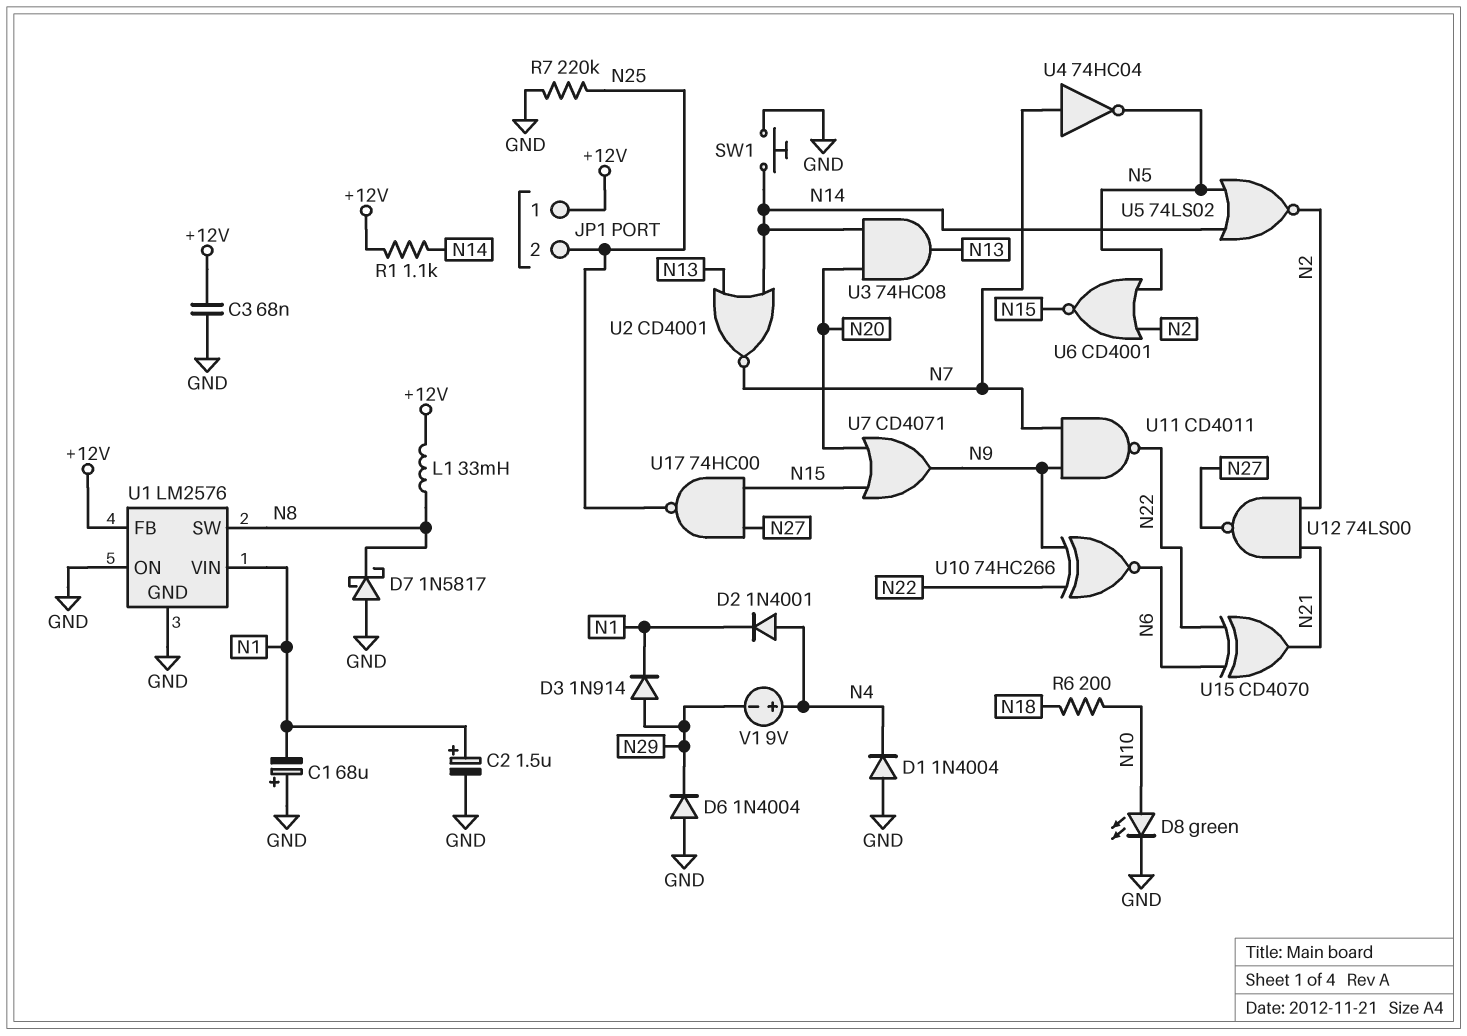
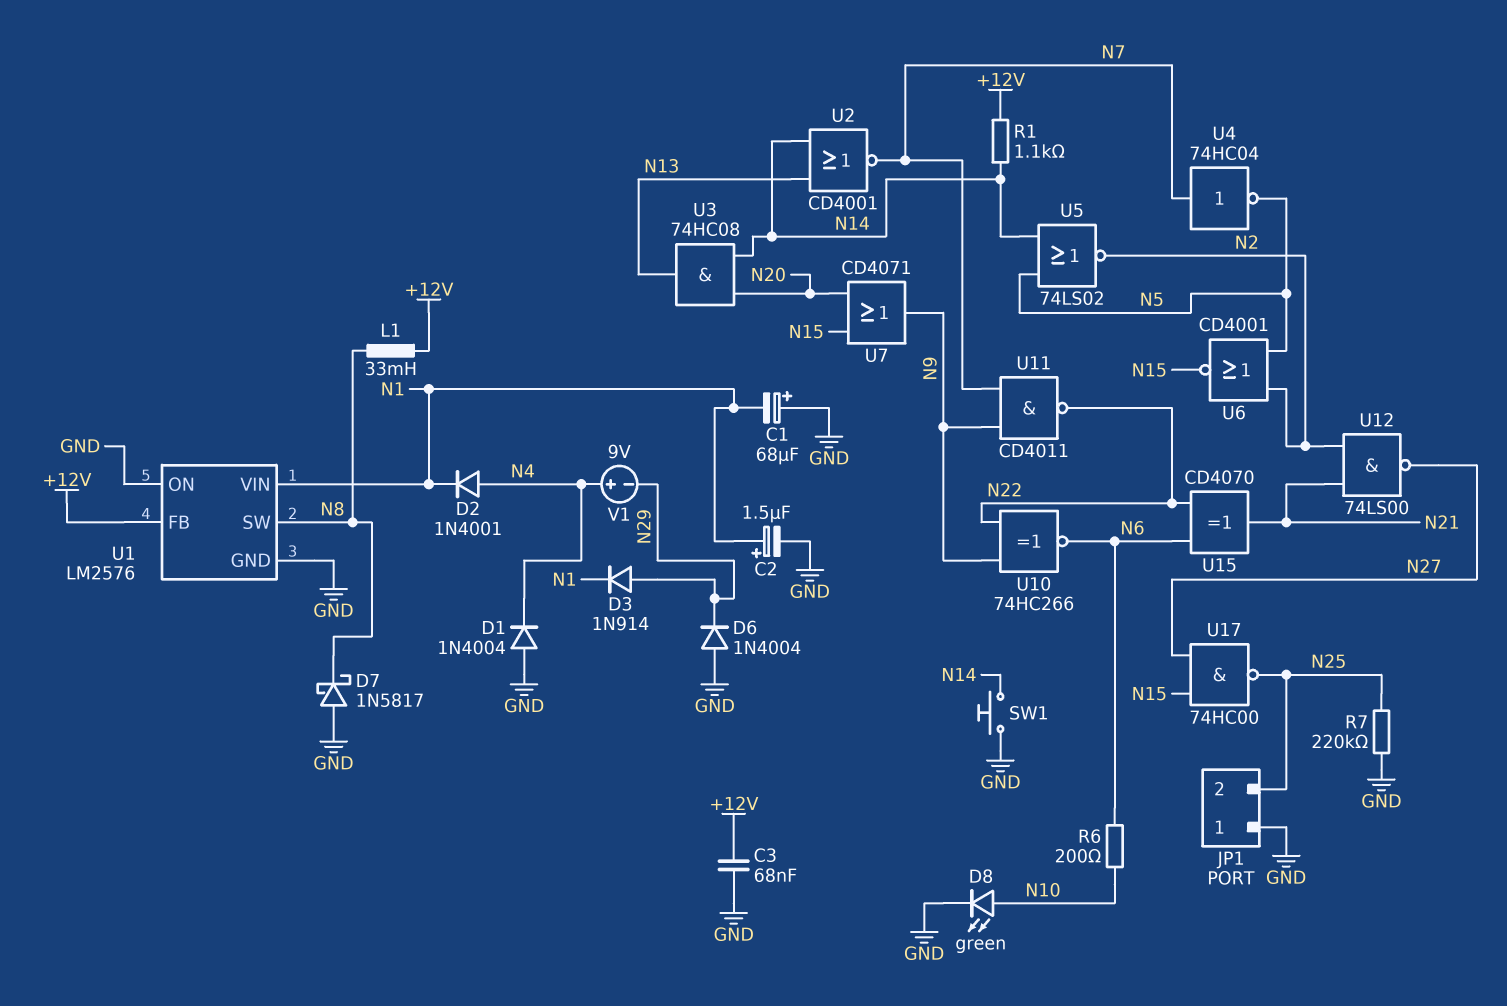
JP1 pin 1: +12V -> GND
R6: 200 (N10, N18) -> 200 (N6, N10)

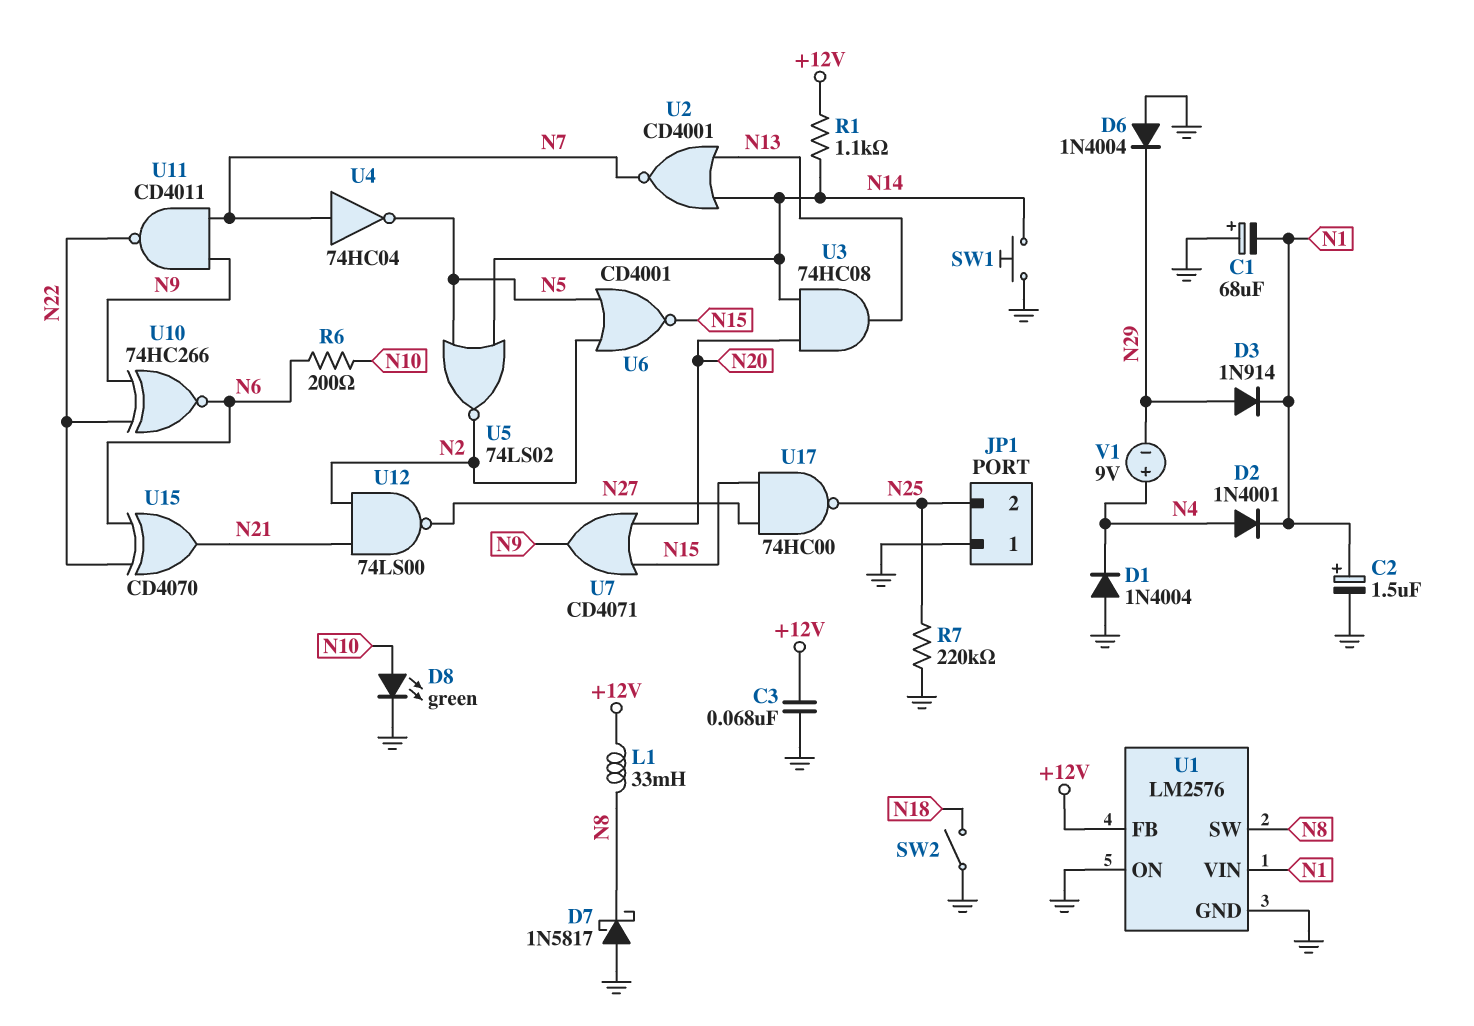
SW2: none -> switch (GND, N18)

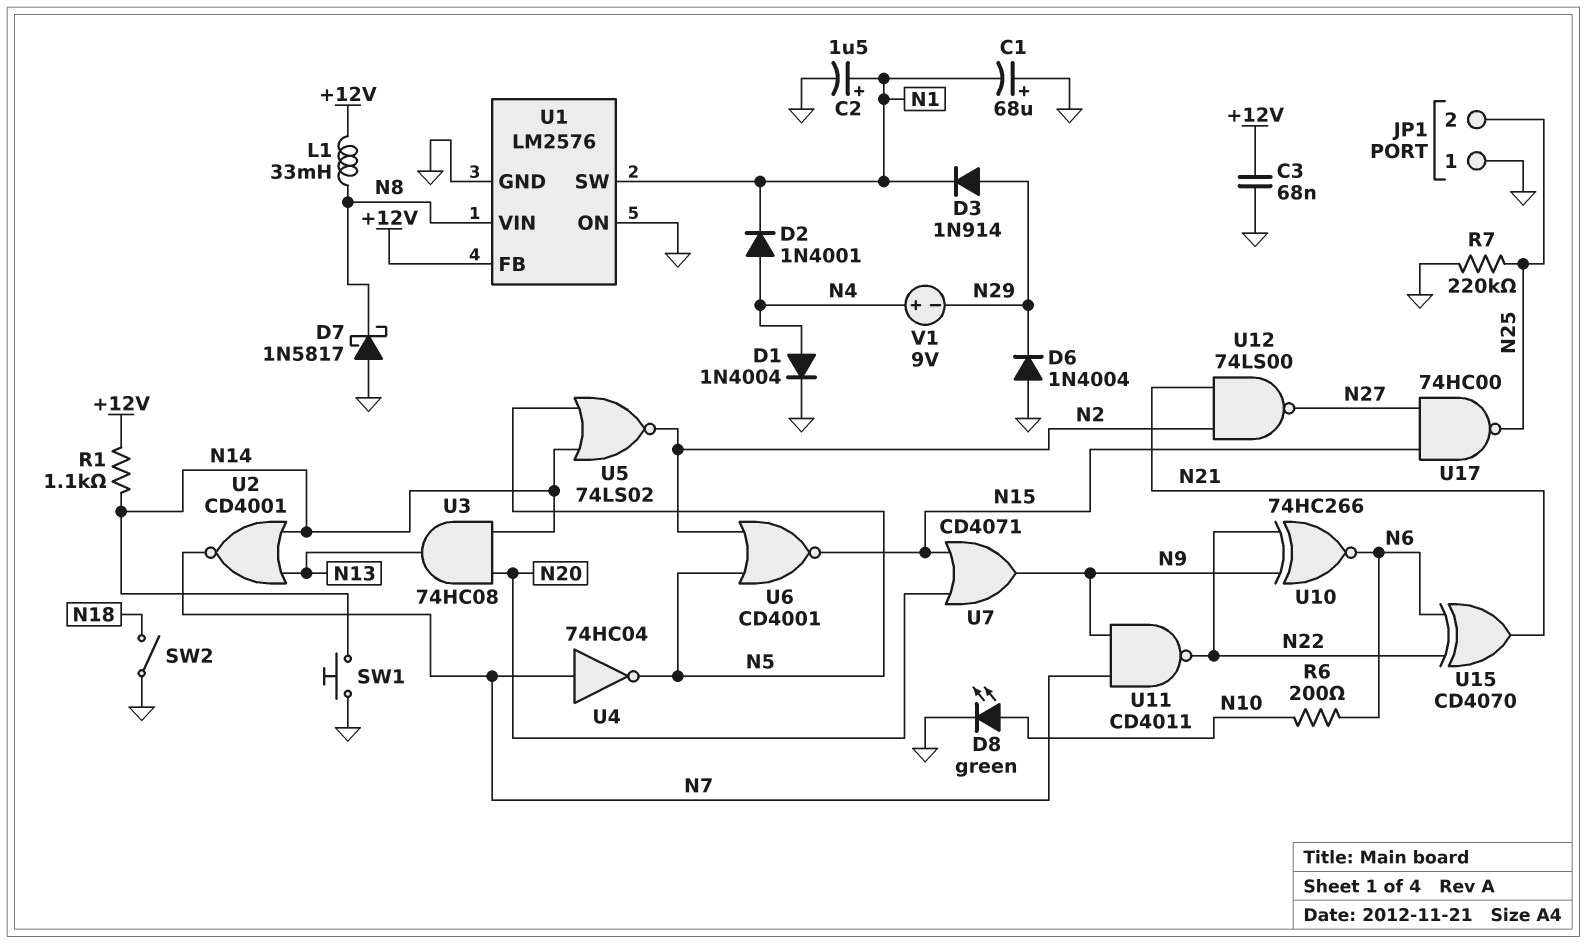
D1: diode 1N4004 (A GND, K N4) -> diode 1N4004 (A N4, K GND)
U1 pin SW: N8 -> N1
U1 pin VIN: N1 -> N8

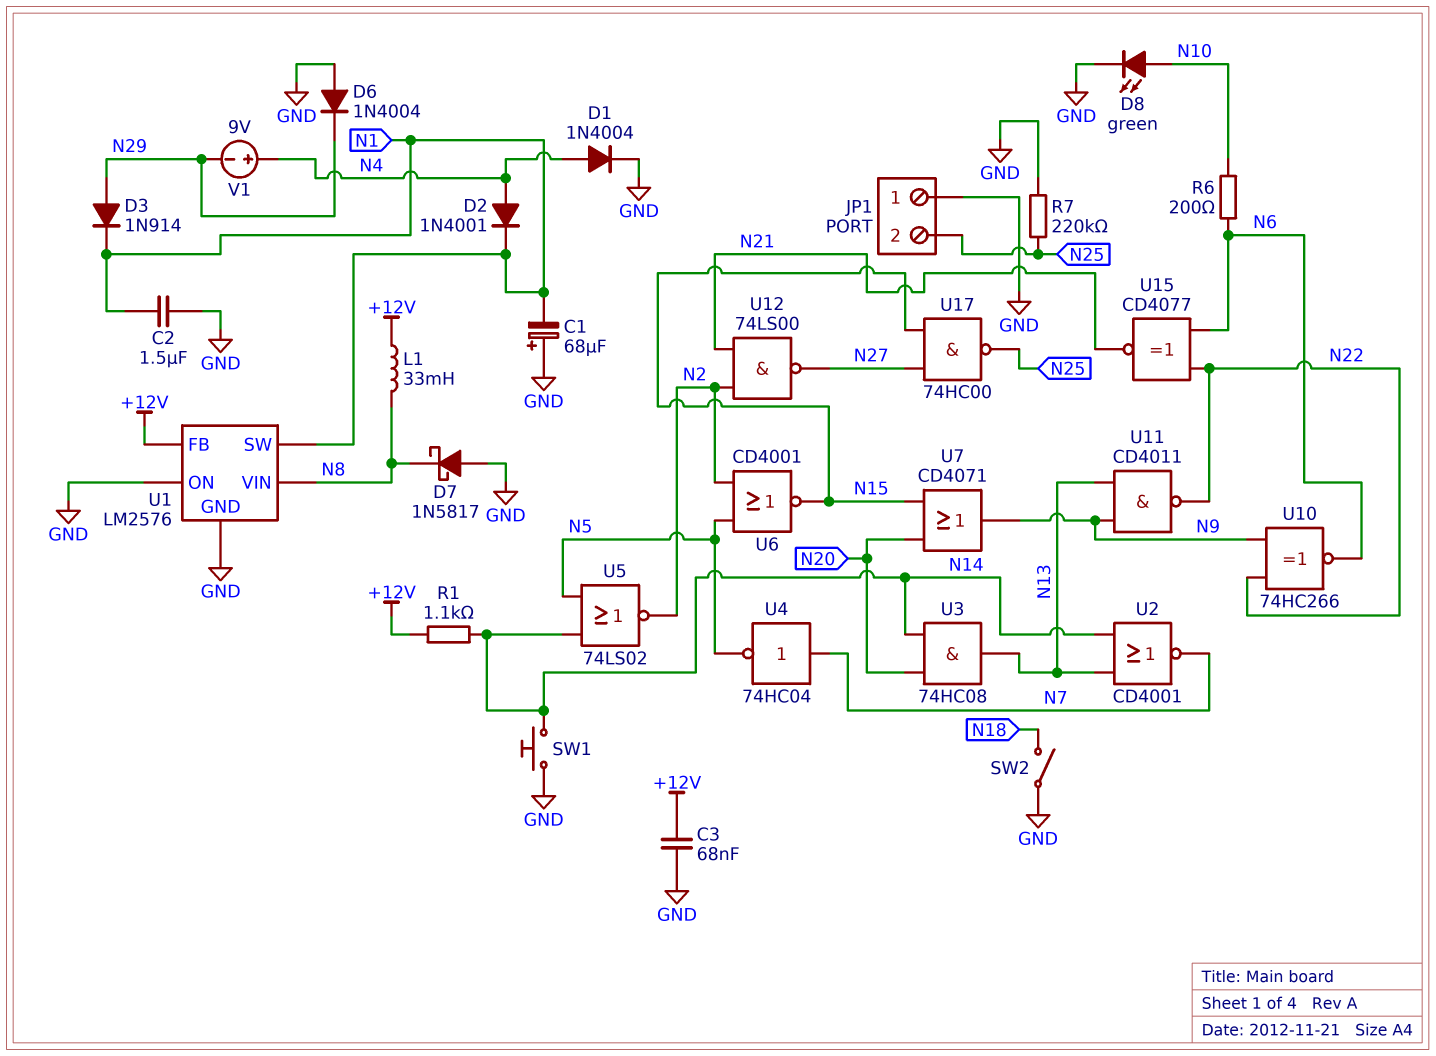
C2: 1.5uF (plus N1, minus GND) -> 1.5uF (GND, N1)
U11: NAND CD4011 (in N7, in N9, out N22) -> NAND CD4011 (in N9, in N13, out N22)
U15: XOR CD4070 (in N6, in N22, out N21) -> XNOR CD4077 (in N6, in N22, out N21)

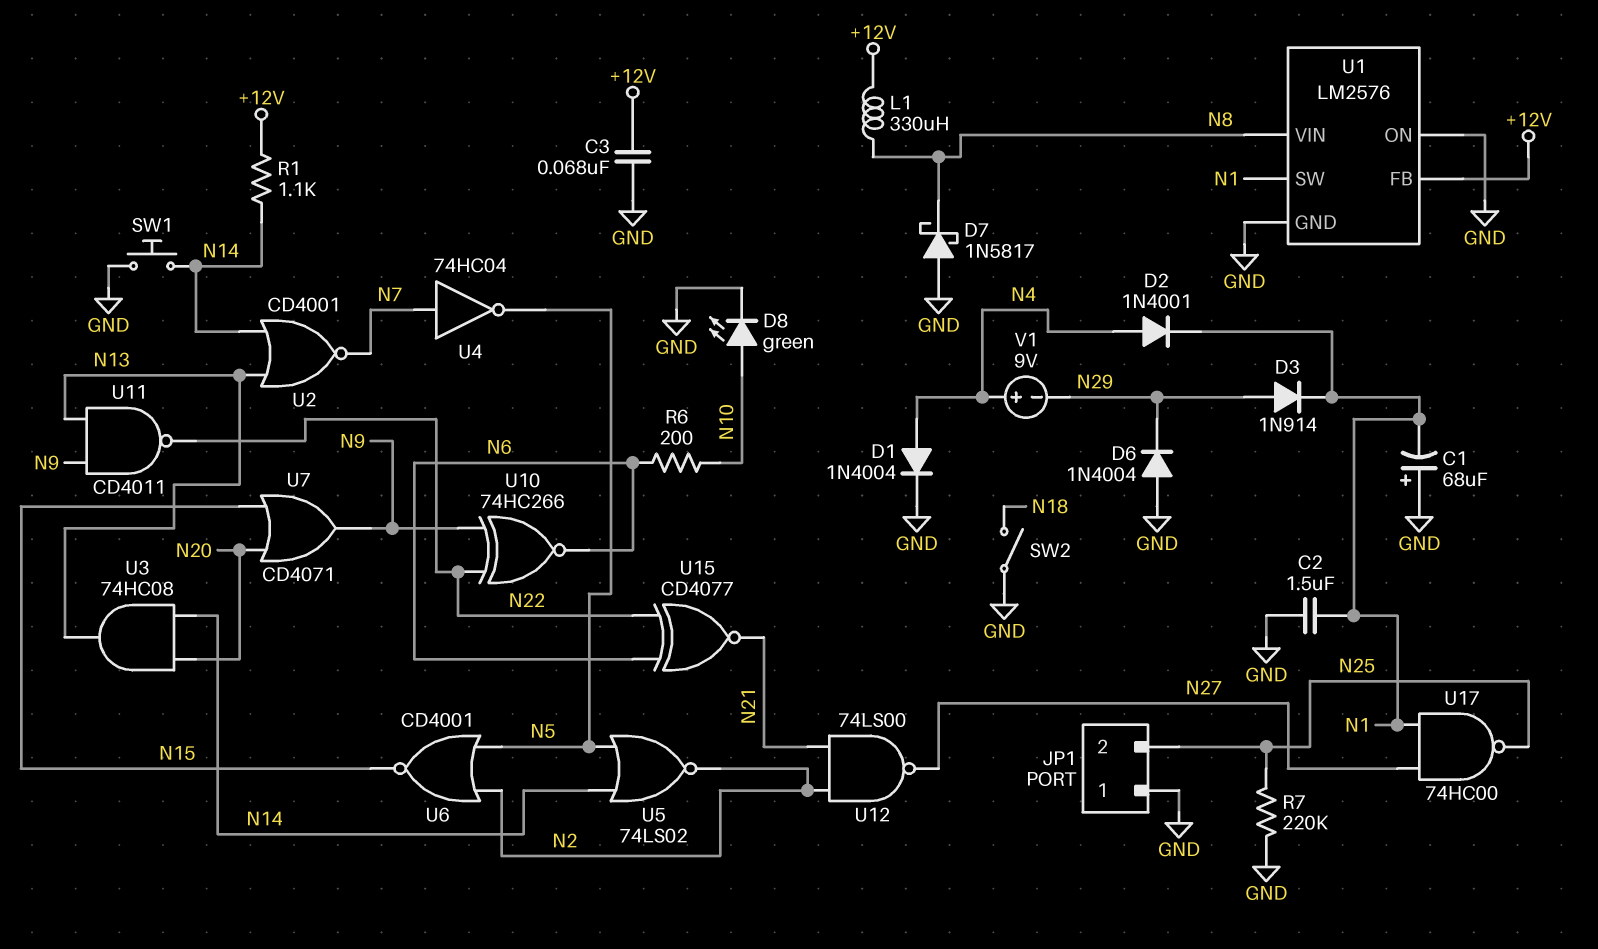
L1: 33mH (+12V, N8) -> 330uH (+12V, N8)
U17: NAND 74HC00 (in N15, in N27, out N25) -> NAND 74HC00 (in N1, in N27, out N25)

